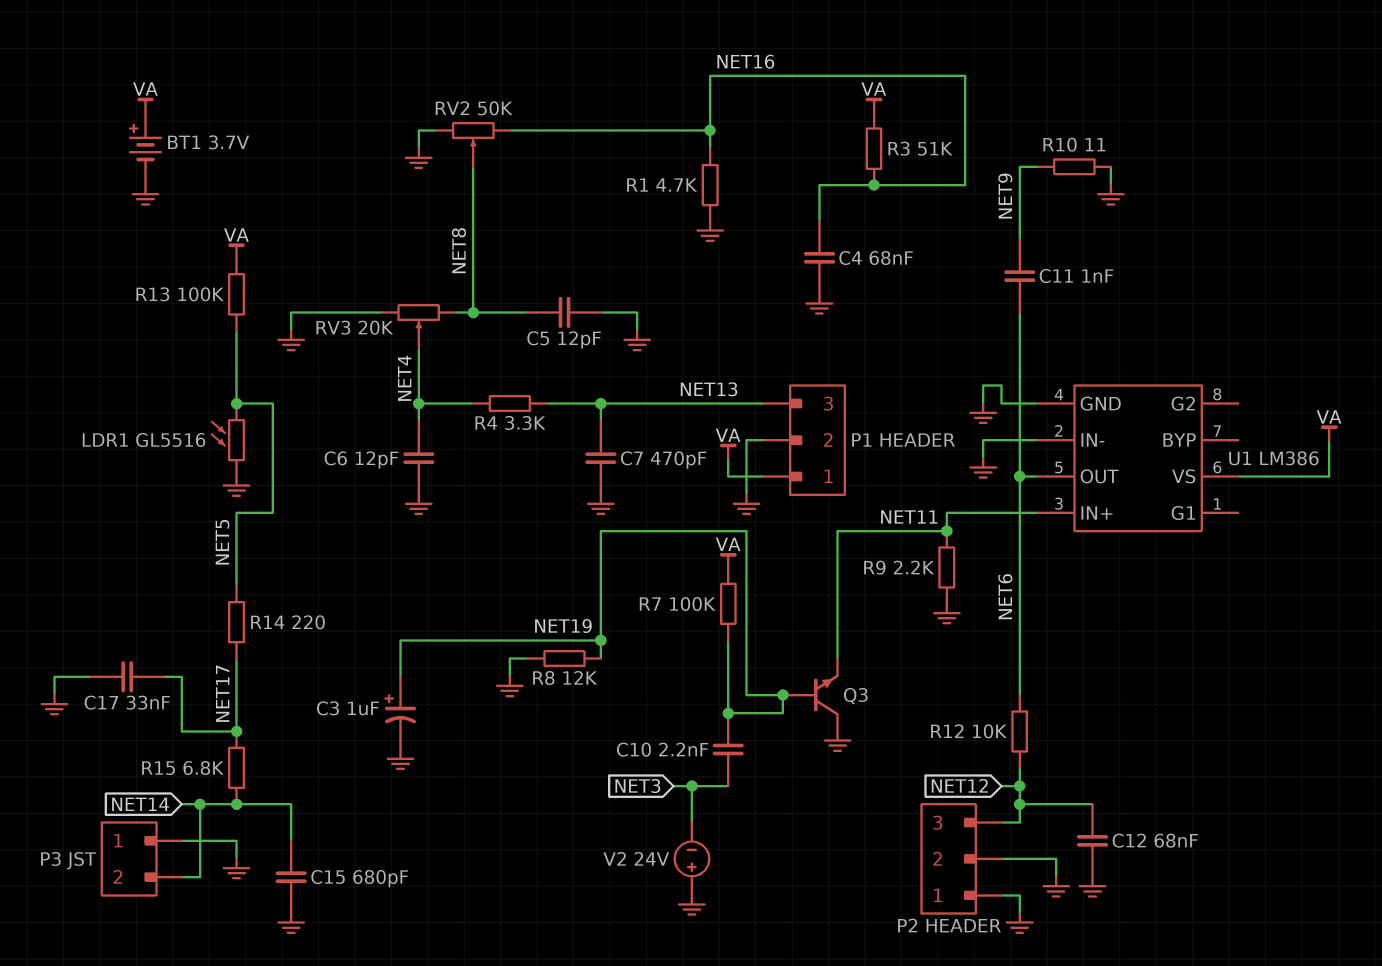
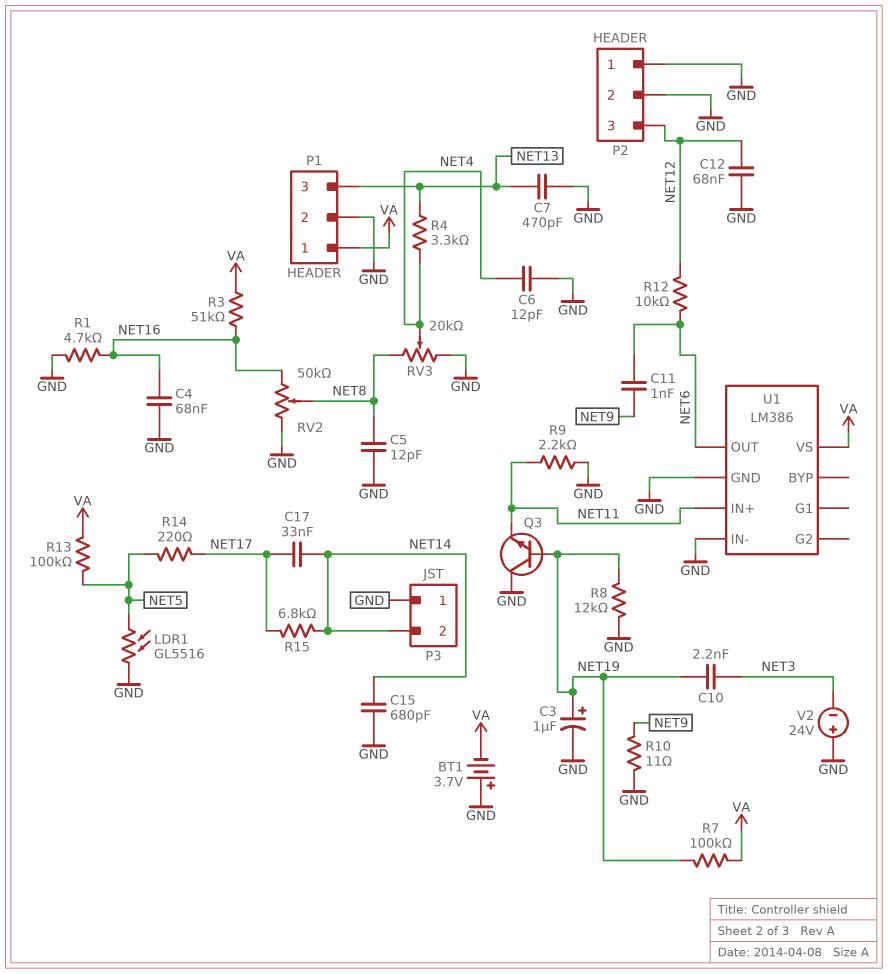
BT1: 3.7V (plus VA, minus GND) -> 3.7V (plus GND, minus VA)
C17: 33nF (GND, NET17) -> 33nF (NET14, NET17)

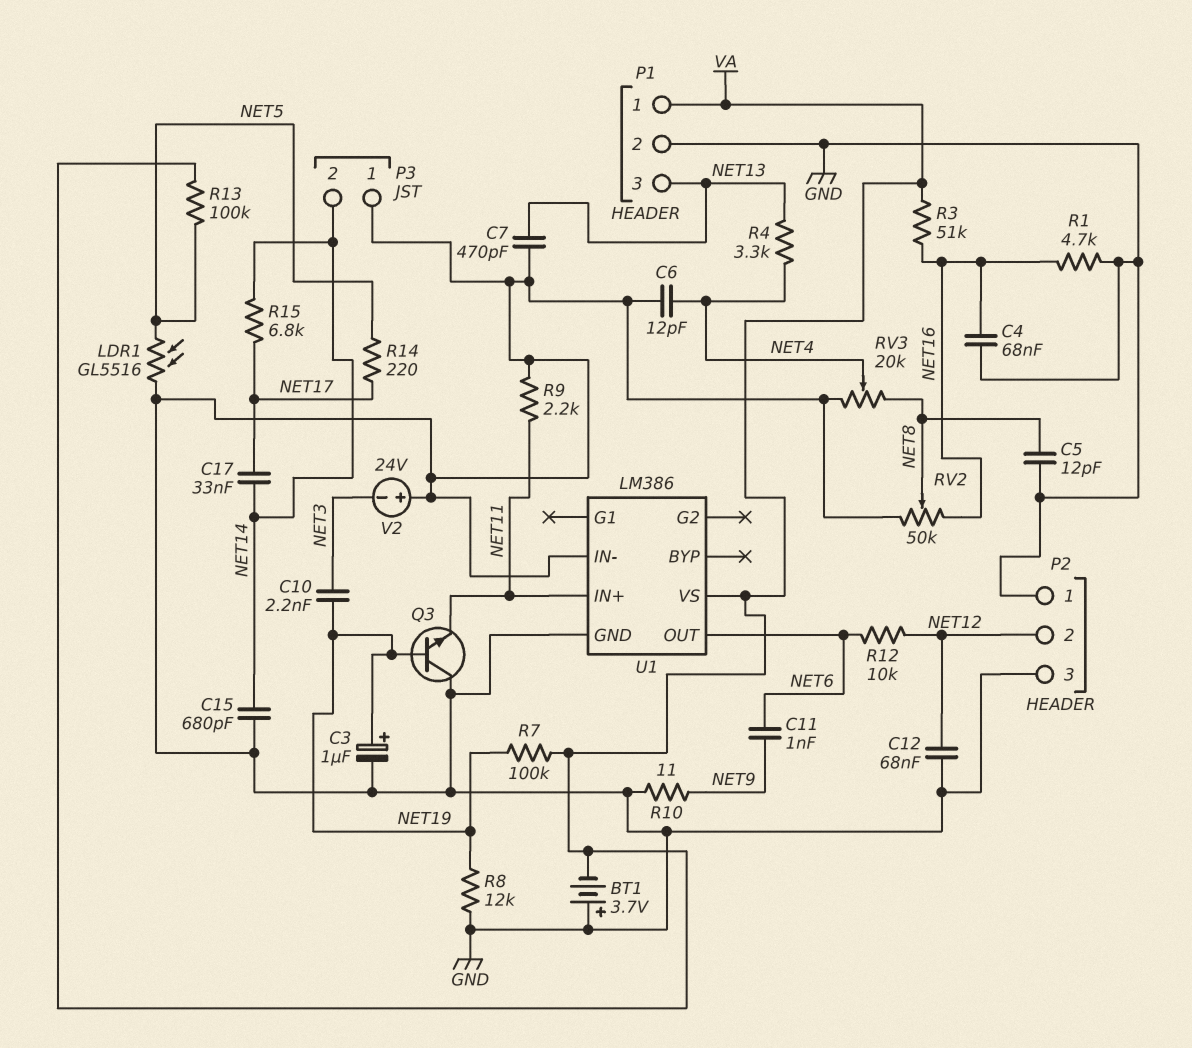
P2 pin 2: GND -> NET12
P2 pin 3: NET12 -> GND

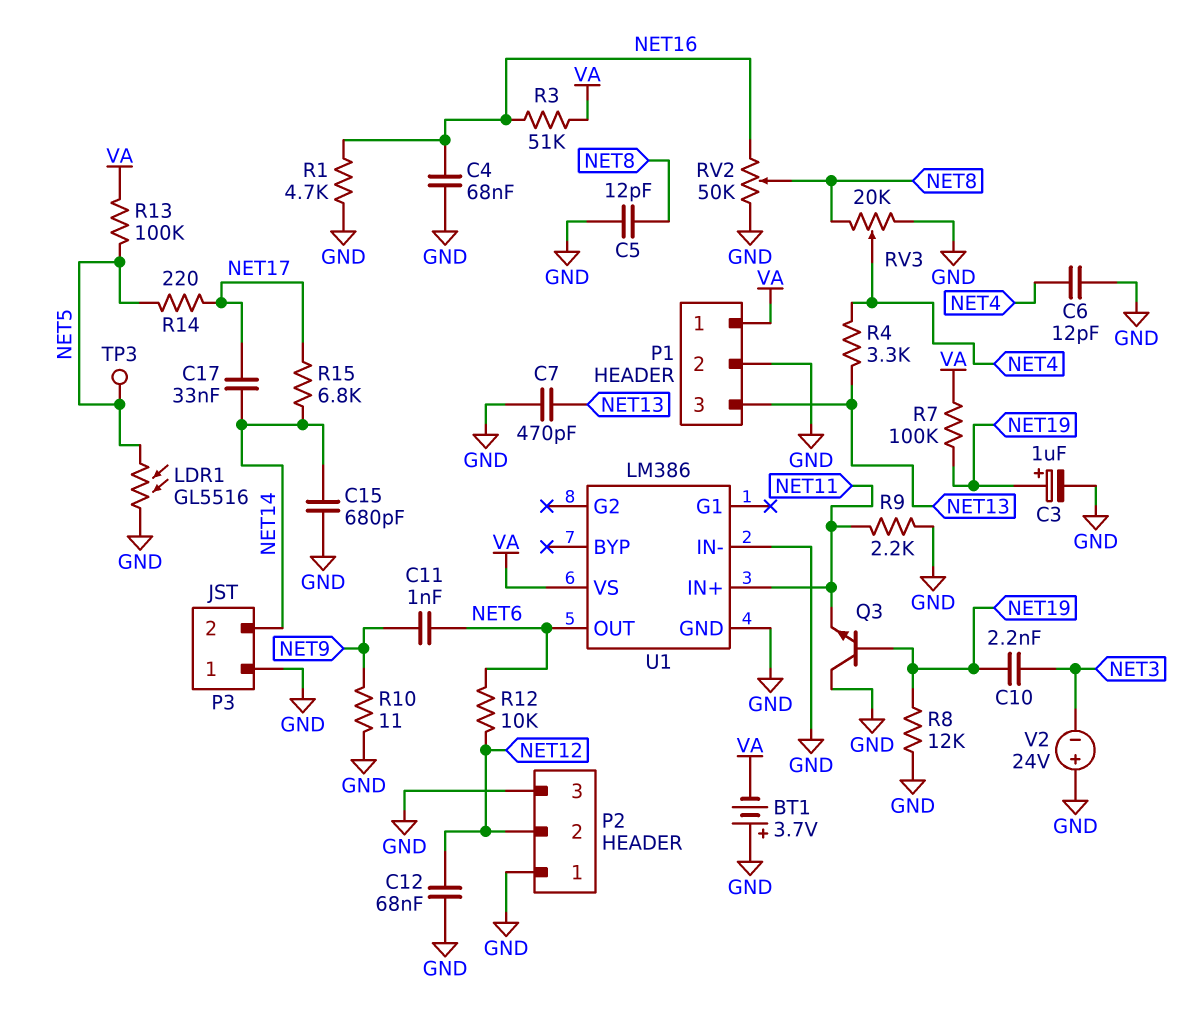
TP3: none -> test point (NET5)

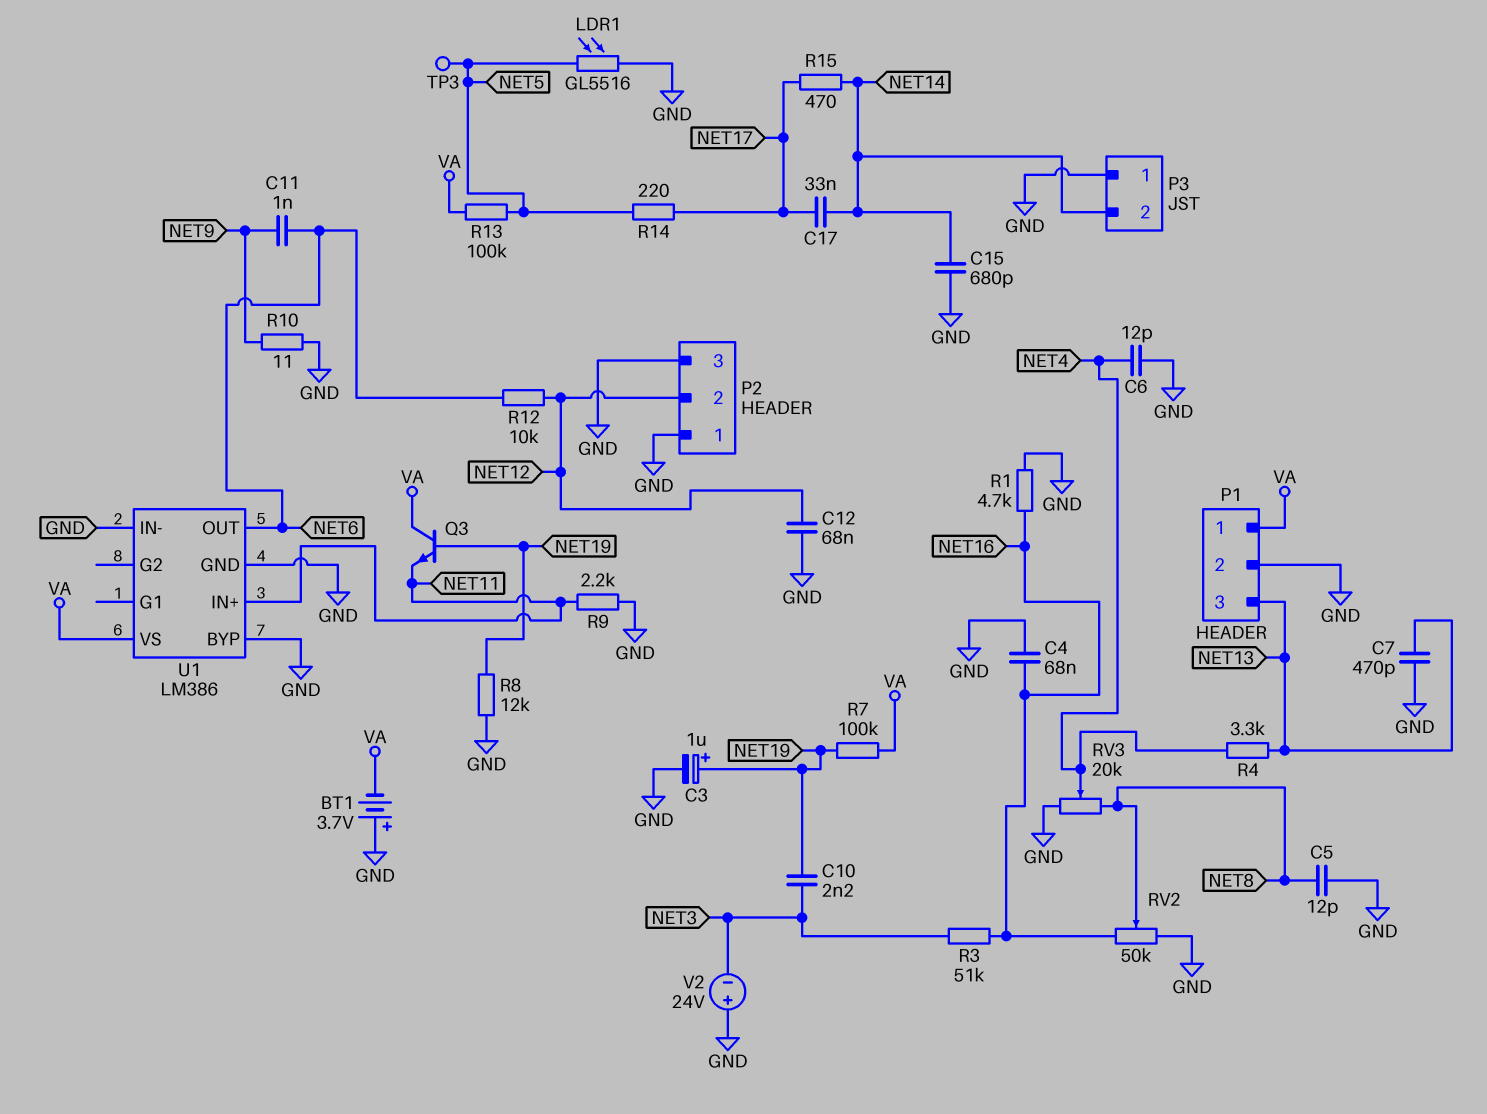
Q3: NPN (B NET19, C GND, E NET11) -> NPN (B NET19, C VA, E NET11)
R3: 51k (NET16, VA) -> 51k (NET3, NET16)
R15: 6.8k (NET14, NET17) -> 470 (NET14, NET17)
U1 pin BYP: none -> GND

